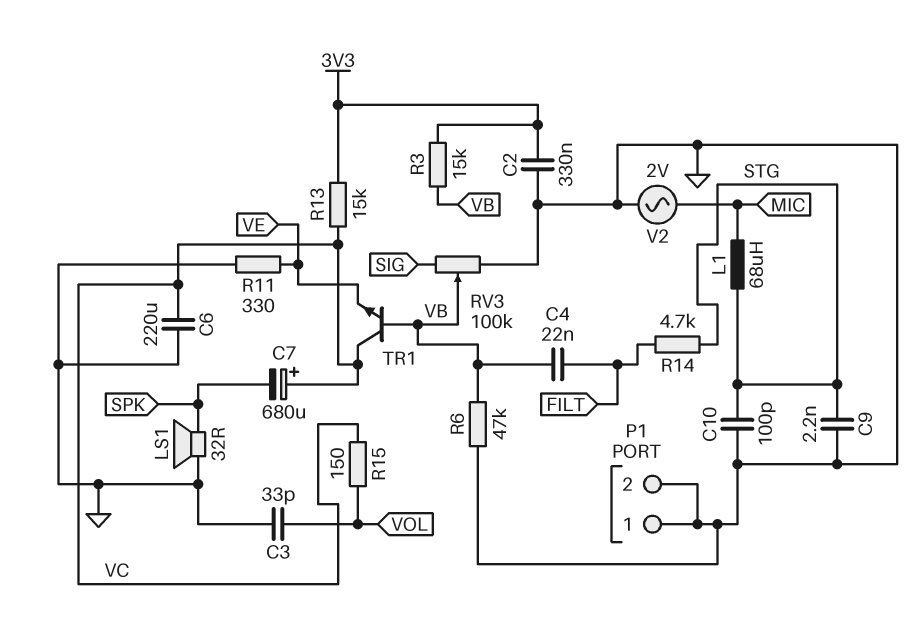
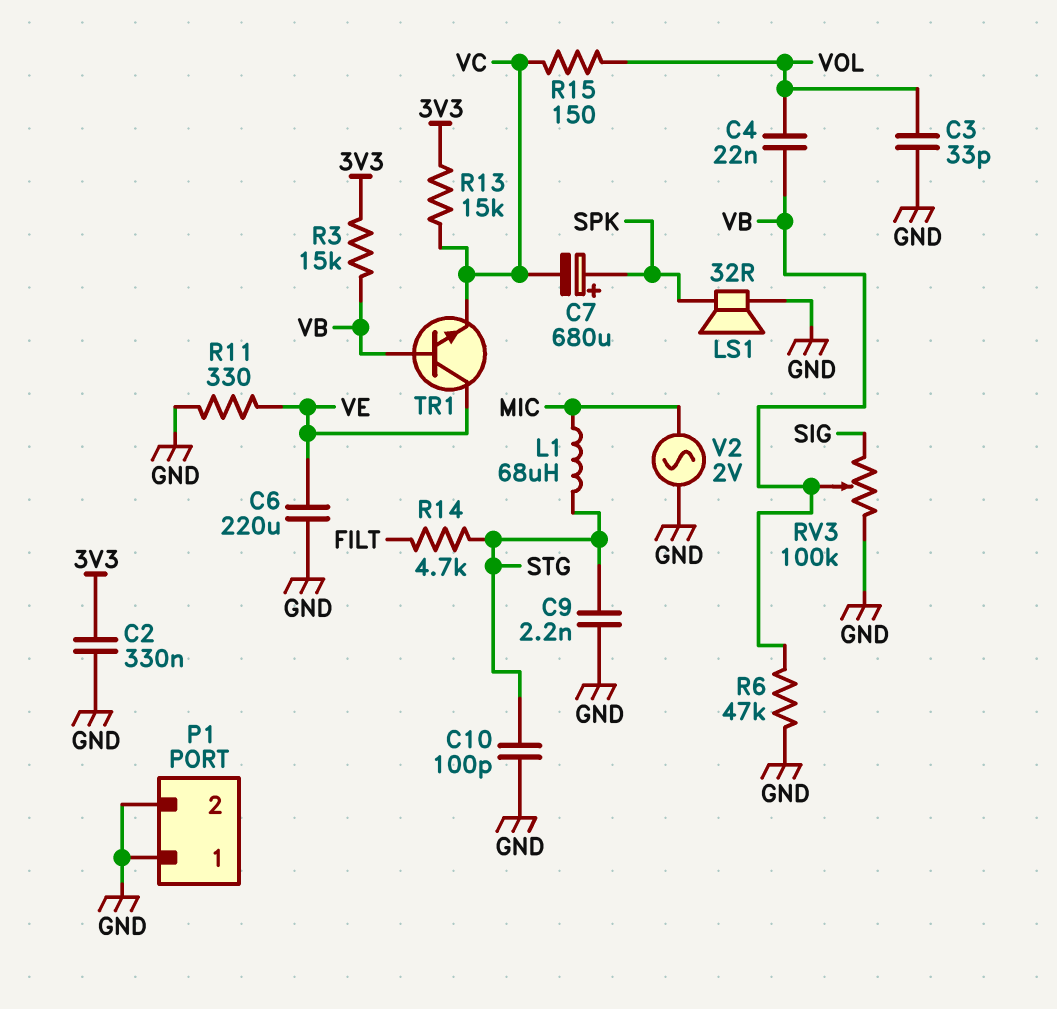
C4: 22nF (FILT, VB) -> 22nF (VB, VOL)
C6: 220uF (GND, VC) -> 220uF (GND, VE)
C7: 680uF (plus VC, minus SPK) -> 680uF (plus SPK, minus VC)
TR1: NPN (B VB, C VC, E VE) -> NPN (B VB, C VE, E VC)

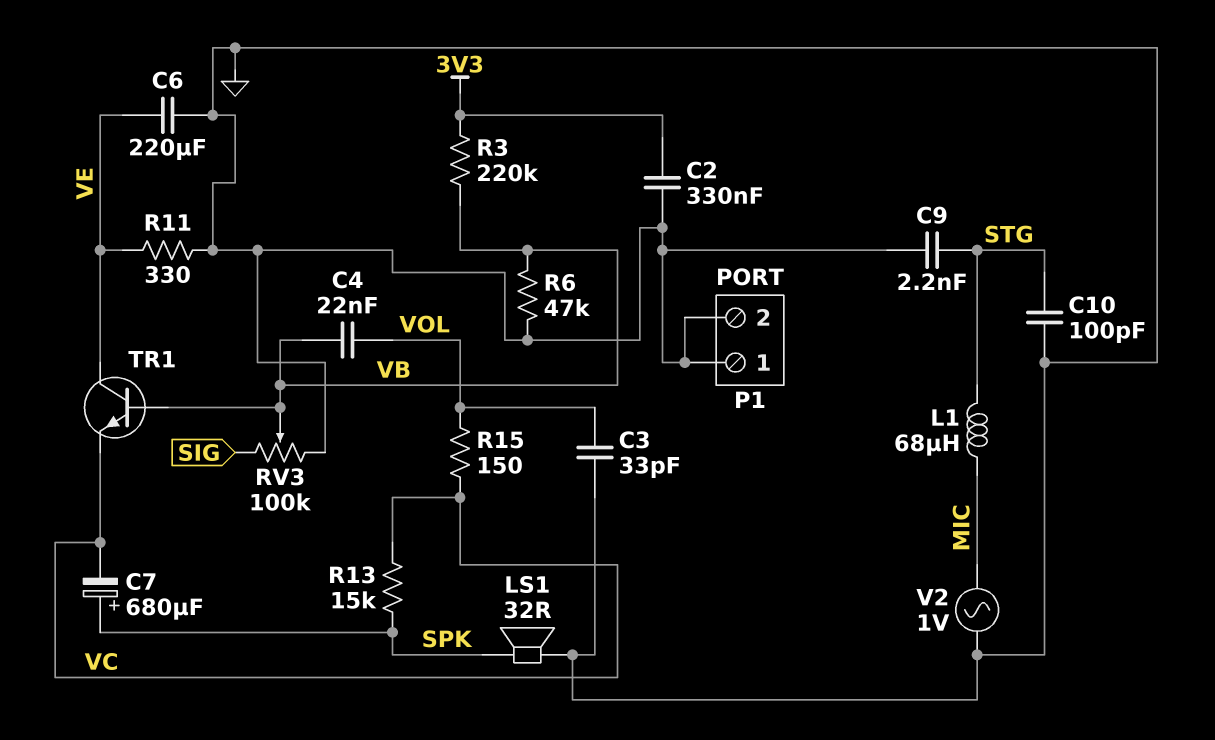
R3: 15k (3V3, VB) -> 220k (3V3, VB)
R13: 15k (3V3, VC) -> 15k (SPK, VC)
R14: 4.7k (FILT, STG) -> none
V2: AC 2V (GND, MIC) -> AC 1V (GND, MIC)

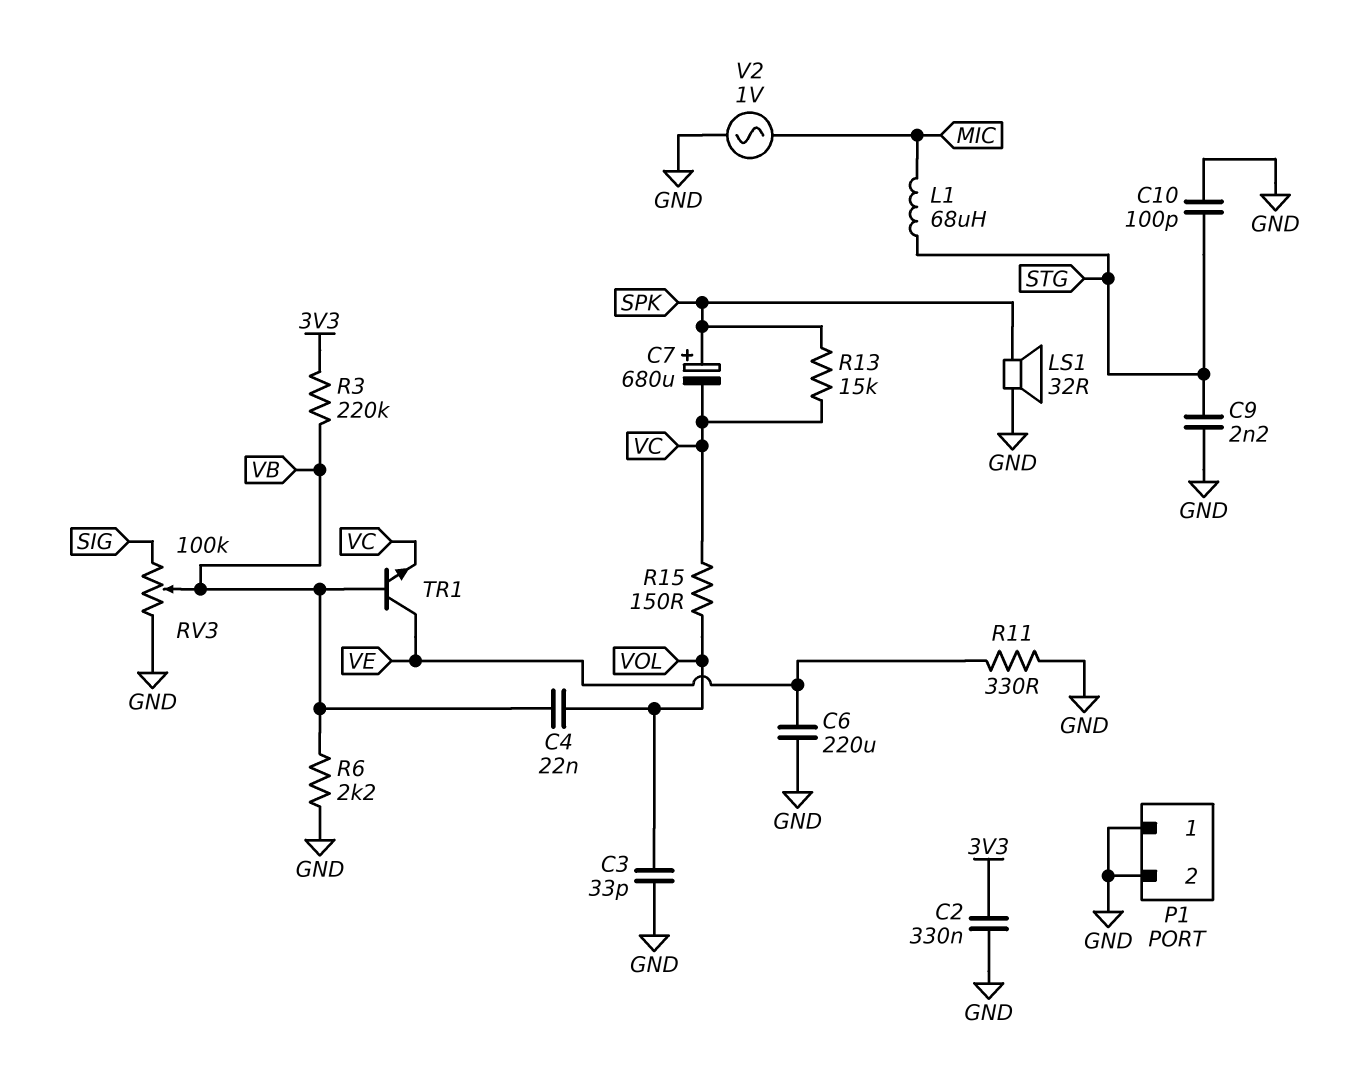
R6: 47k (GND, VB) -> 2.2k (GND, VB)

